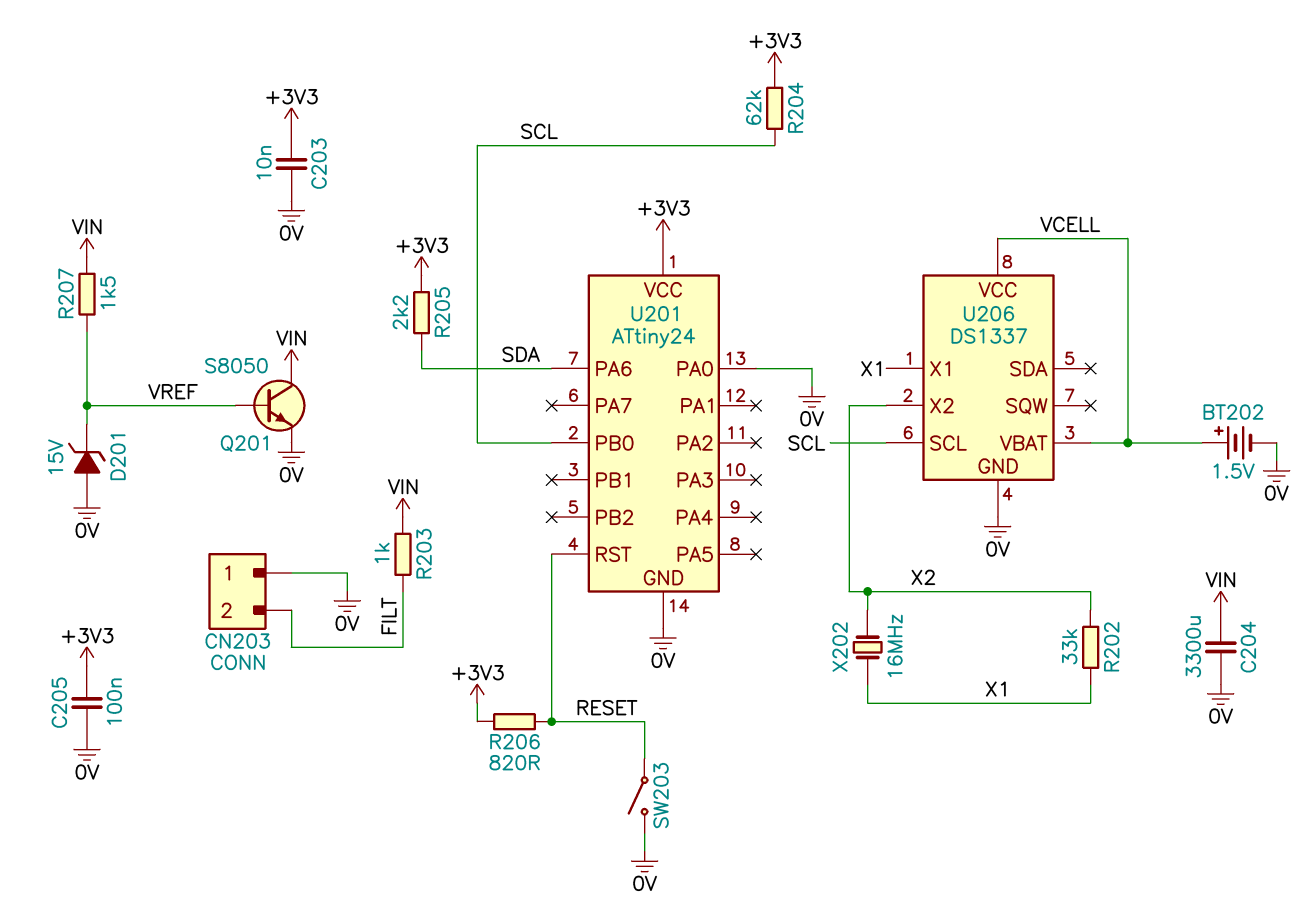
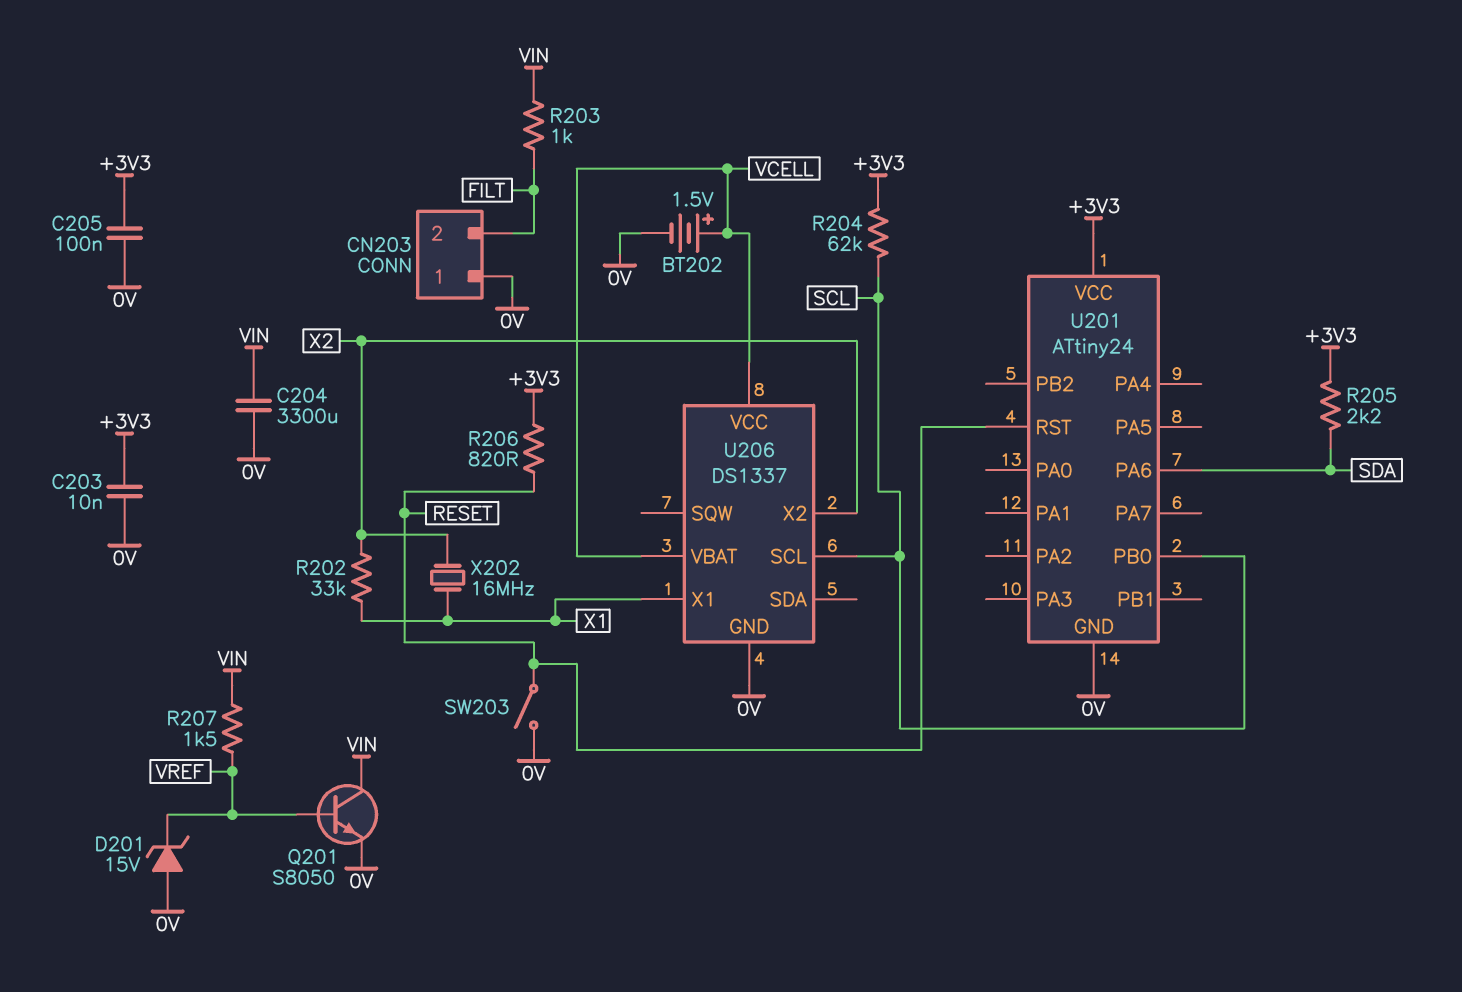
U201 pin PA0: 0V -> none

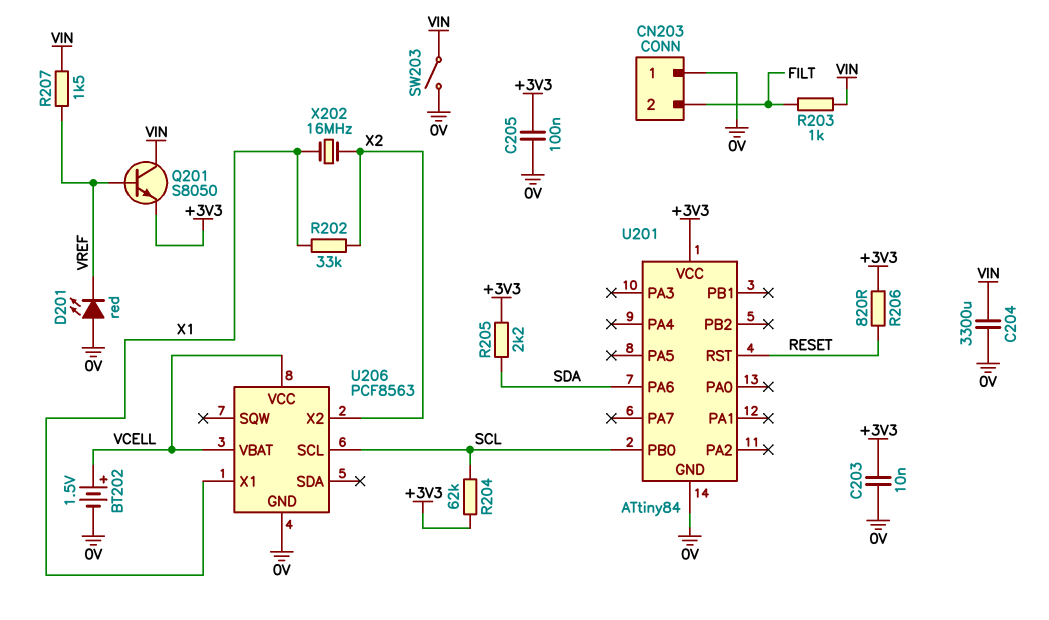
D201: zener 15V (A 0V, K VREF) -> LED red (A 0V, K VREF)
Q201: NPN S8050 (B VREF, C VIN, E 0V) -> NPN S8050 (B VREF, C VIN, E +3V3)
SW203: switch (0V, RESET) -> switch (0V, VIN)
U201: ATtiny24 -> ATtiny84
U206: DS1337 -> PCF8563

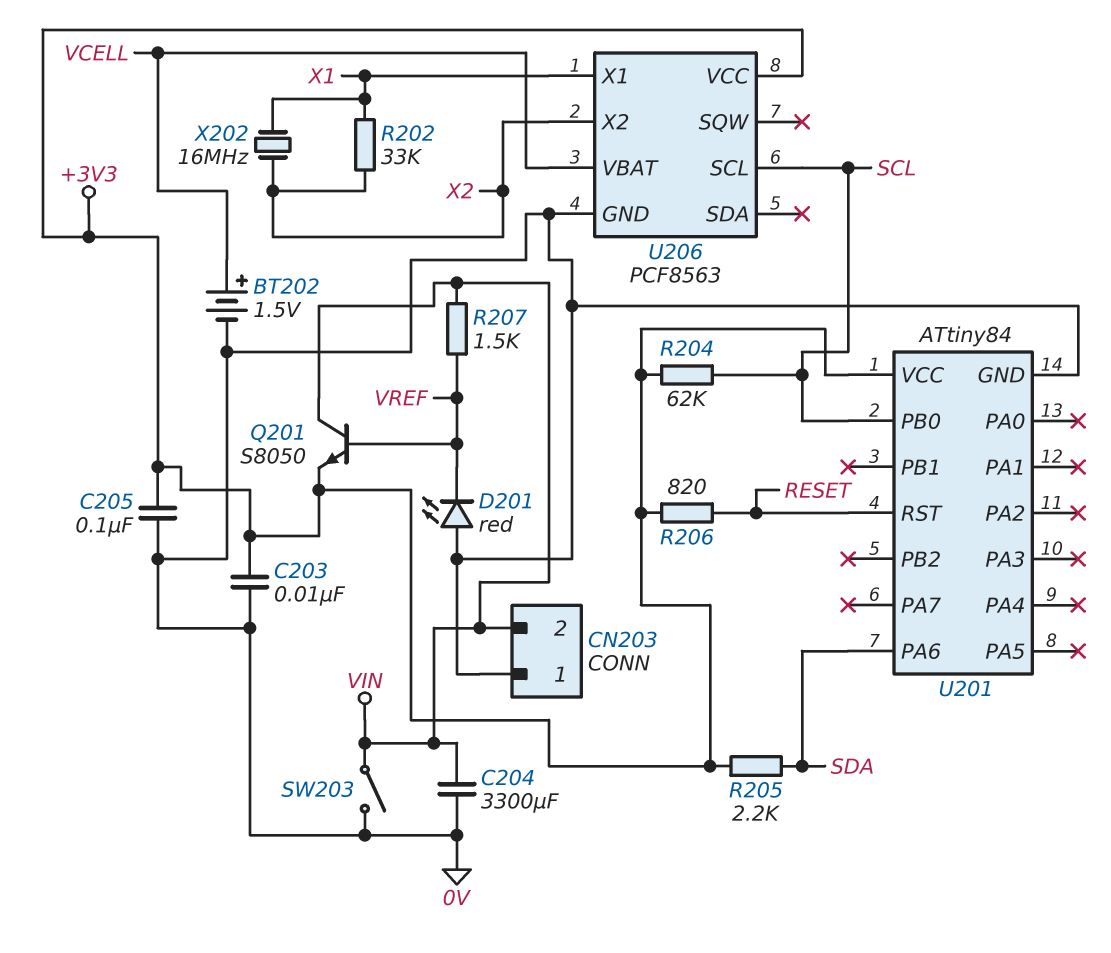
CN203 pin 2: FILT -> VIN
R203: 1k (FILT, VIN) -> none
U206 pin VCC: VCELL -> +3V3

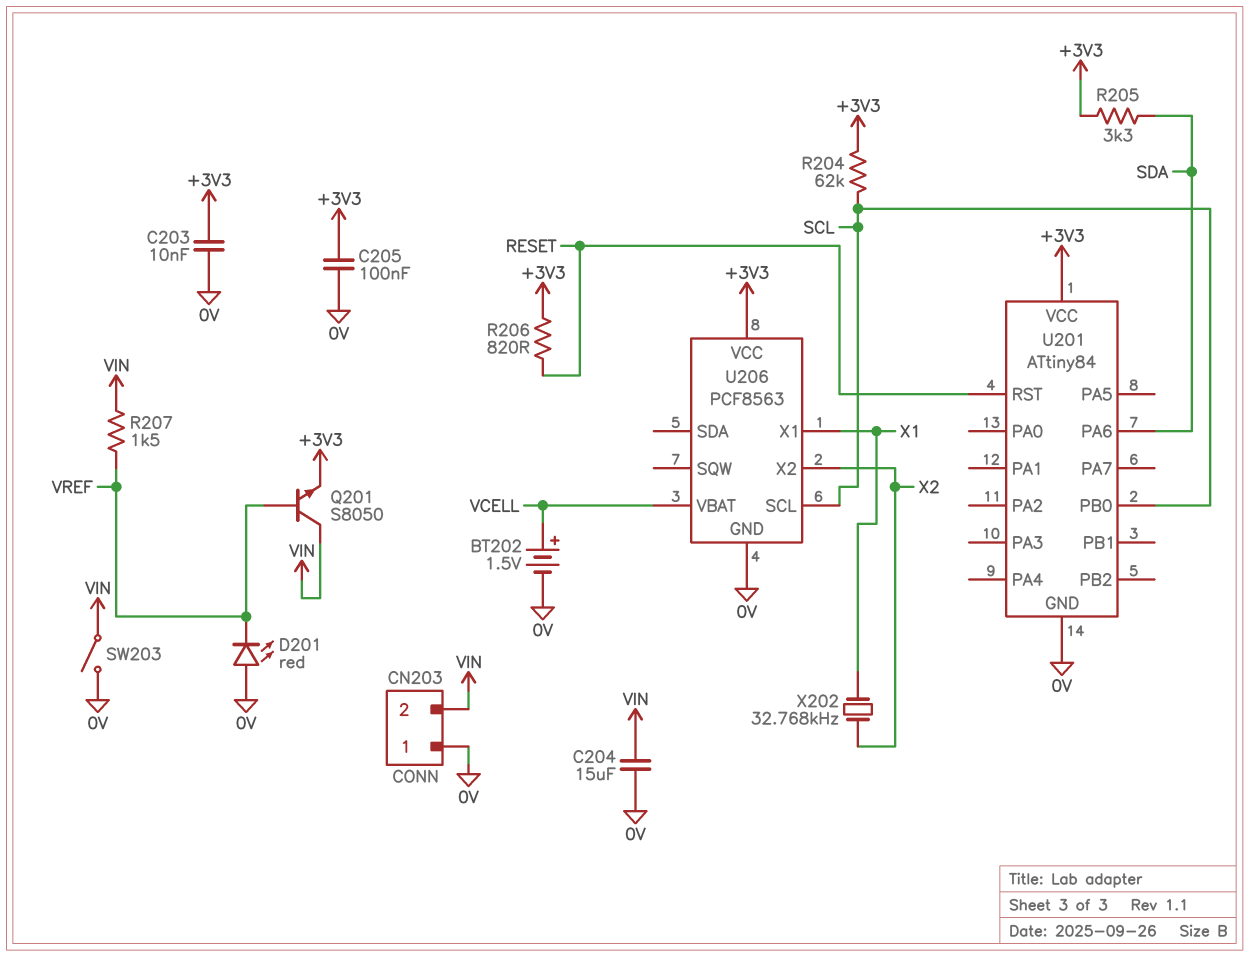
C204: 3300uF (0V, VIN) -> 15uF (0V, VIN)
R202: 33k (X1, X2) -> none
R205: 2.2k (+3V3, SDA) -> 3.3k (+3V3, SDA)
X202: 16MHz (X1, X2) -> 32.768kHz (X1, X2)

